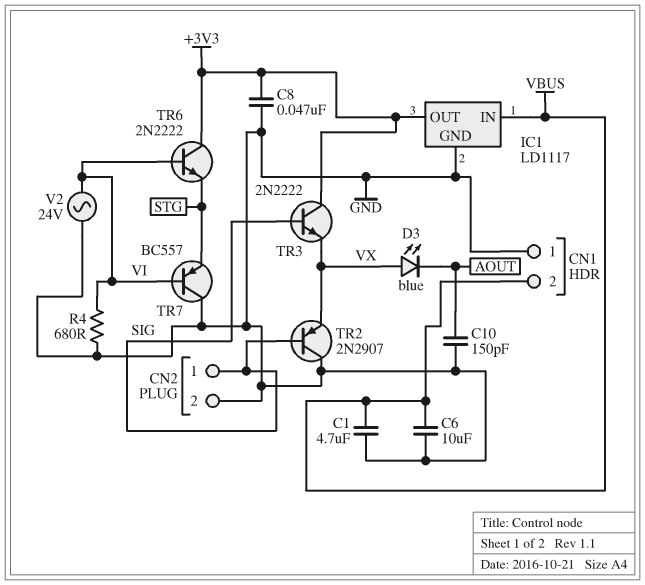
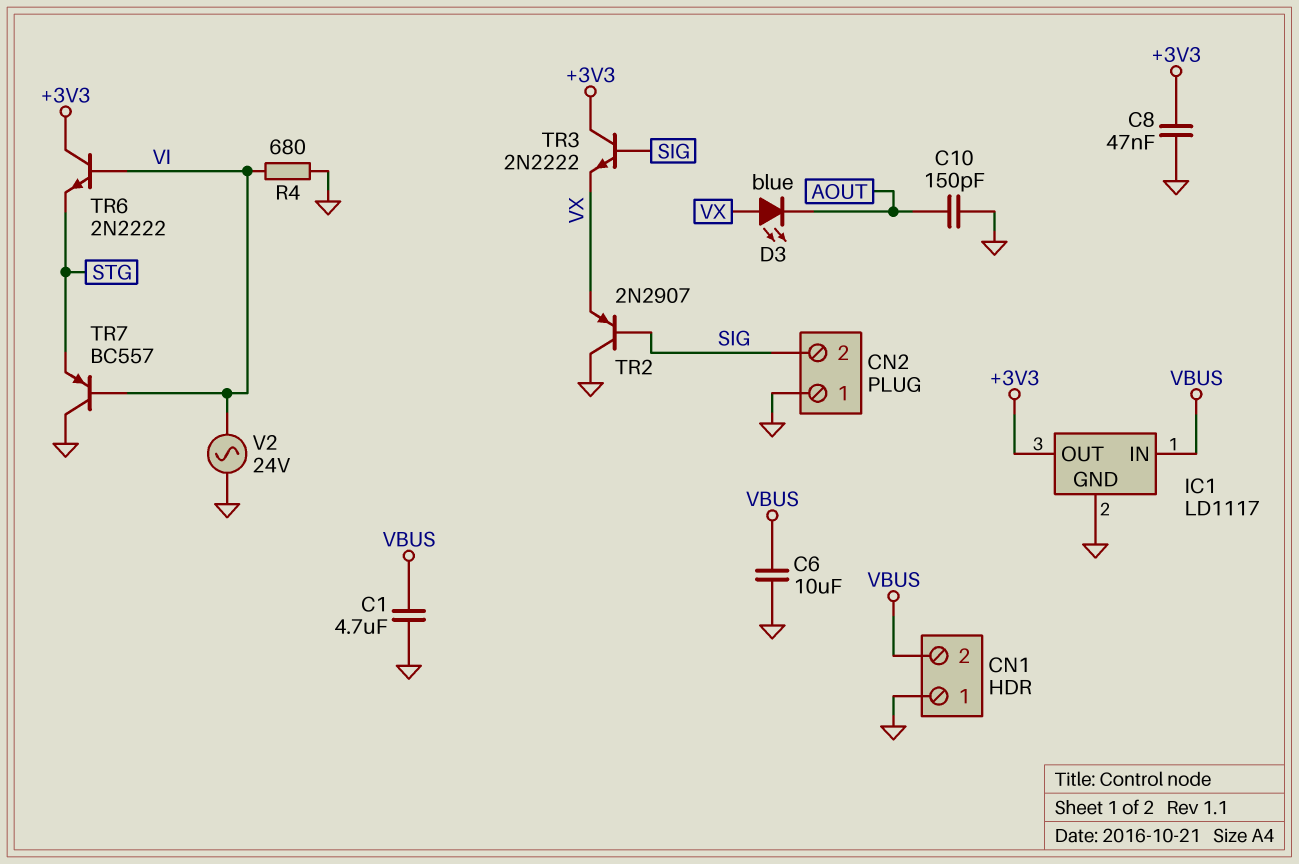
CN2 pin 1: SIG -> GND
CN2 pin 2: GND -> SIG

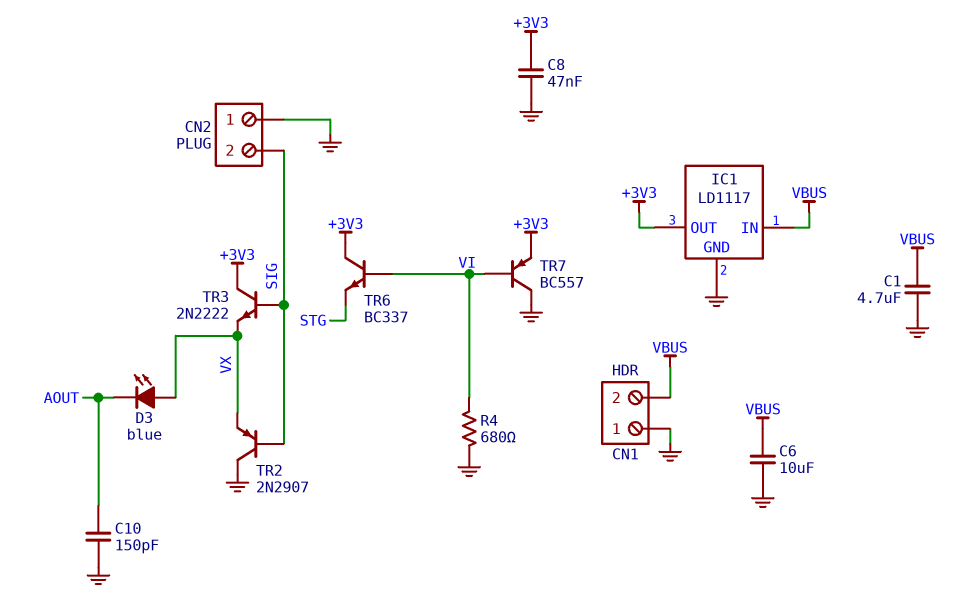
TR6: NPN 2N2222 (B VI, C +3V3, E STG) -> NPN BC337 (B VI, C +3V3, E STG)
TR7: PNP BC557 (B VI, C GND, E STG) -> PNP BC557 (B VI, C GND, E +3V3)
V2: AC 24V (GND, VI) -> none

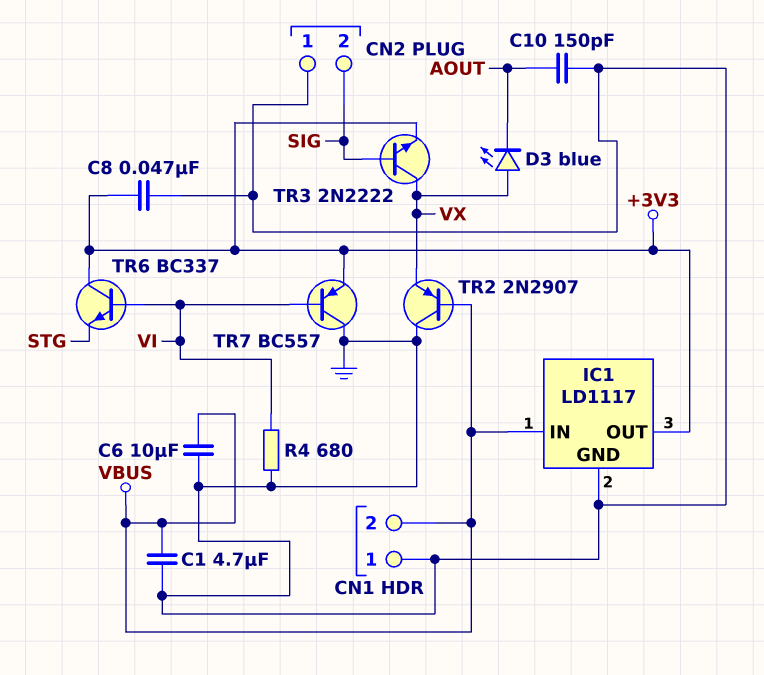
TR2: PNP 2N2907 (B SIG, C GND, E VX) -> PNP 2N2907 (B VBUS, C GND, E VX)
TR3: NPN 2N2222 (B SIG, C +3V3, E VX) -> NPN 2N2222 (B SIG, C VX, E +3V3)

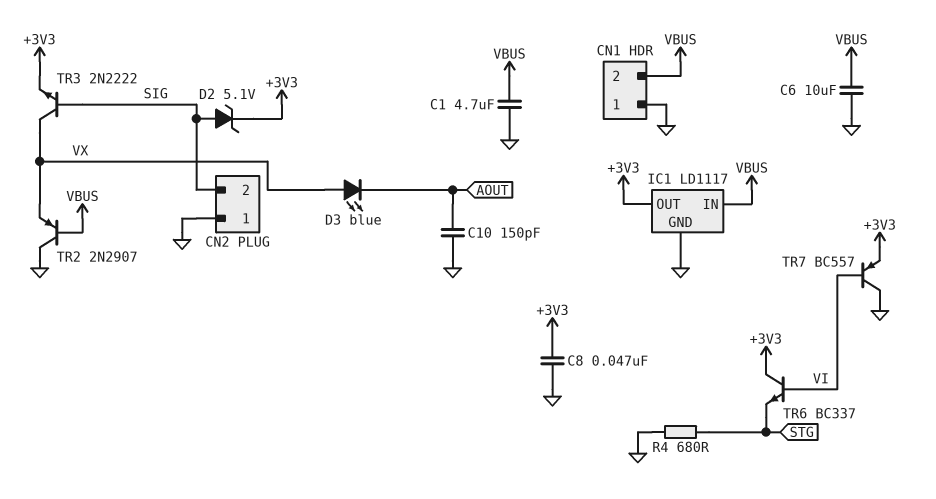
D2: none -> zener 5.1V (A SIG, K +3V3)
R4: 680 (GND, VI) -> 680 (GND, STG)

